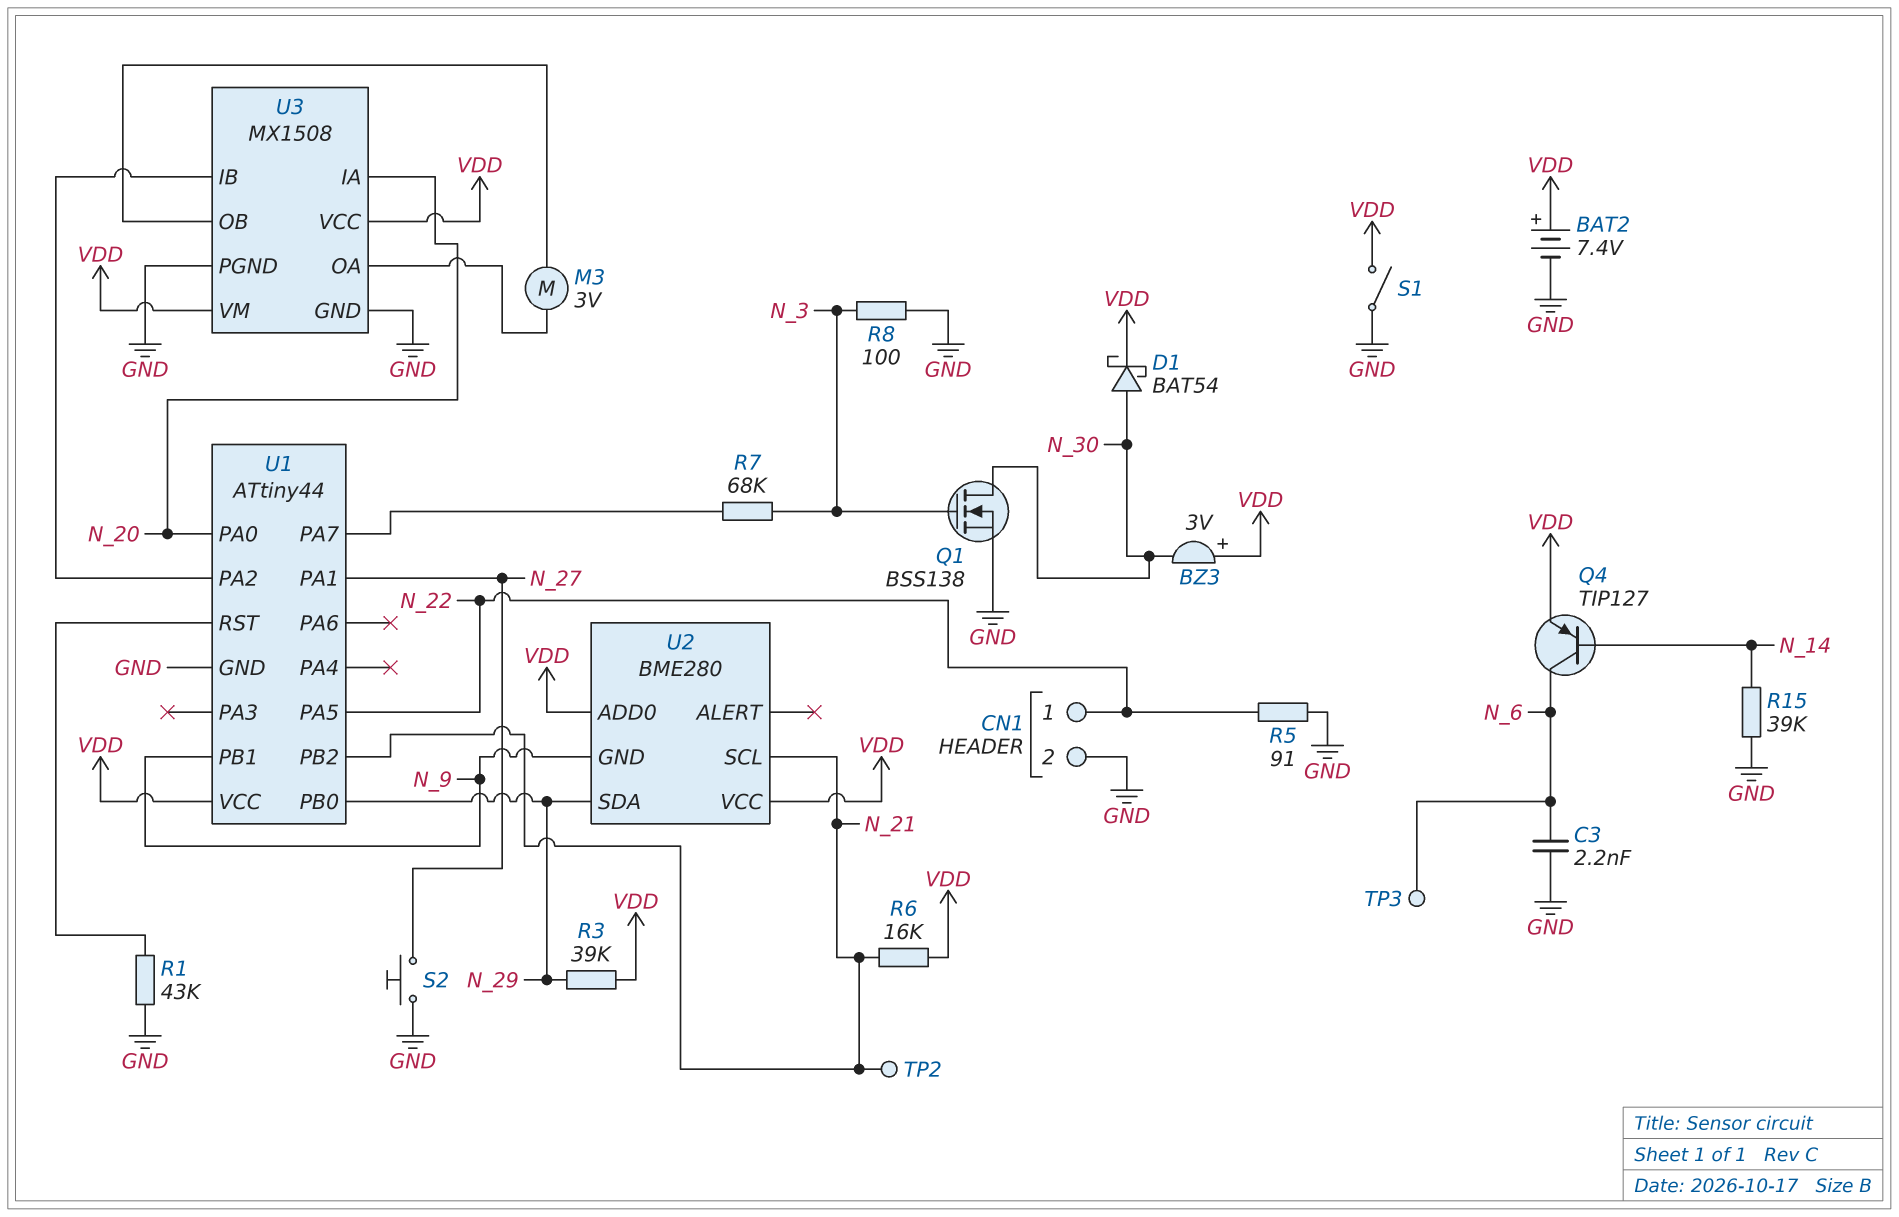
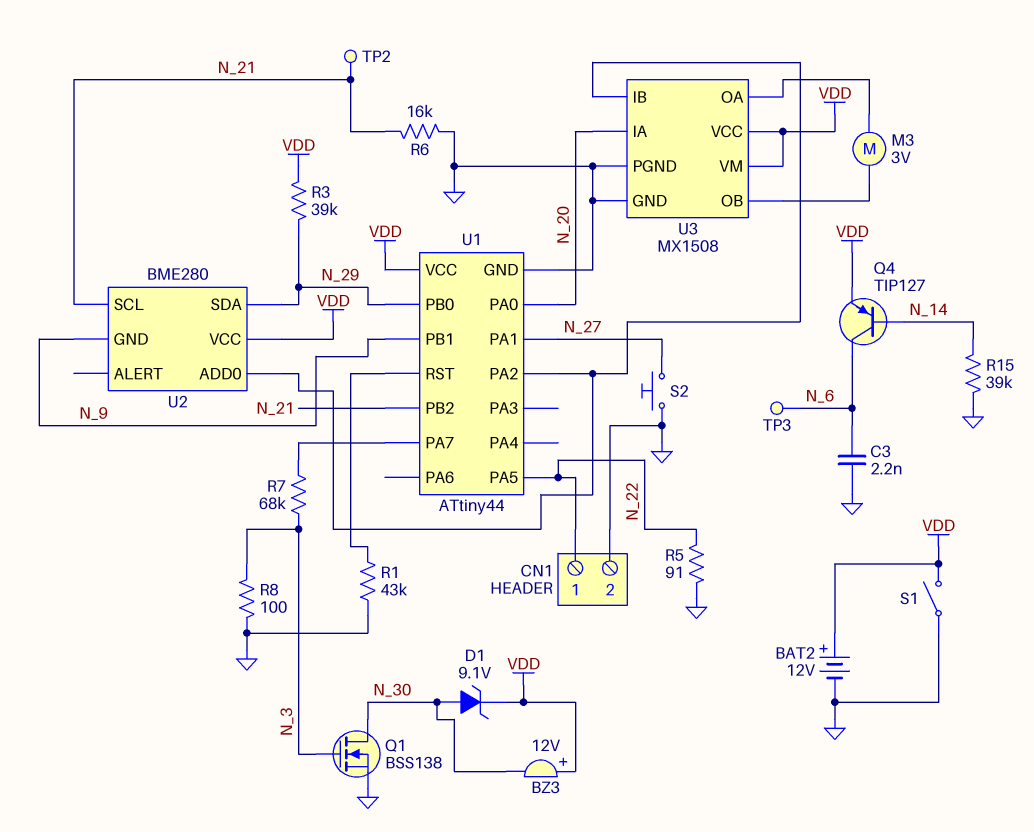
BAT2: 7.4V (plus VDD, minus GND) -> 12V (plus VDD, minus GND)
BZ3: buzzer 3V (plus VDD, minus N_30) -> buzzer 12V (plus VDD, minus N_30)
D1: schottky BAT54 (A N_30, K VDD) -> zener 9.1V (A N_30, K VDD)
R6: 16k (N_21, VDD) -> 16k (GND, N_21)
U2 pin ADD0: VDD -> U1/PA2

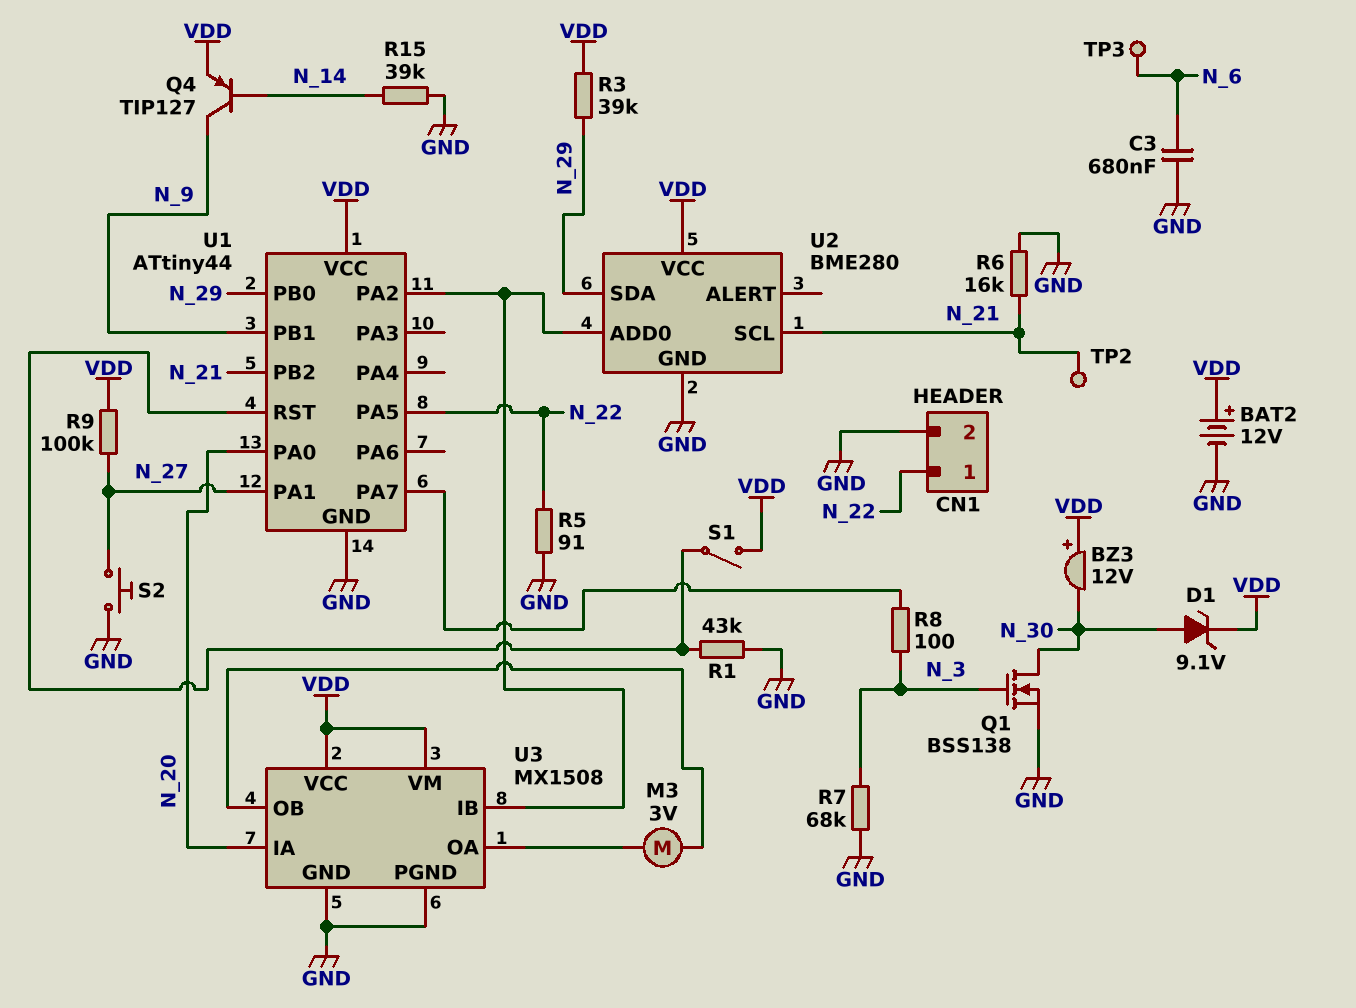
C3: 2.2nF (GND, N_6) -> 680nF (GND, N_6)
Q4: PNP TIP127 (B N_14, C N_6, E VDD) -> PNP TIP127 (B N_14, C N_9, E VDD)
R7: 68k (N_3, U1/PA7) -> 68k (GND, N_3)
R8: 100 (GND, N_3) -> 100 (N_3, U1/PA7)
R9: none -> 100k (N_27, VDD)
S1: switch (GND, VDD) -> switch (U1/RST, VDD)
U2 pin GND: N_9 -> GND

